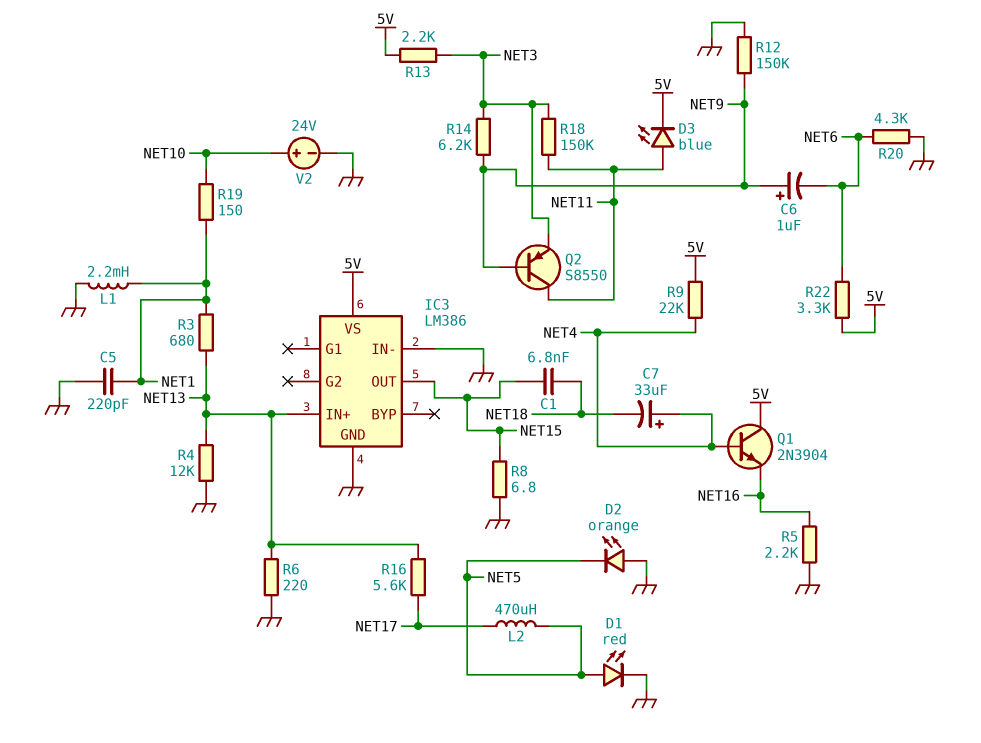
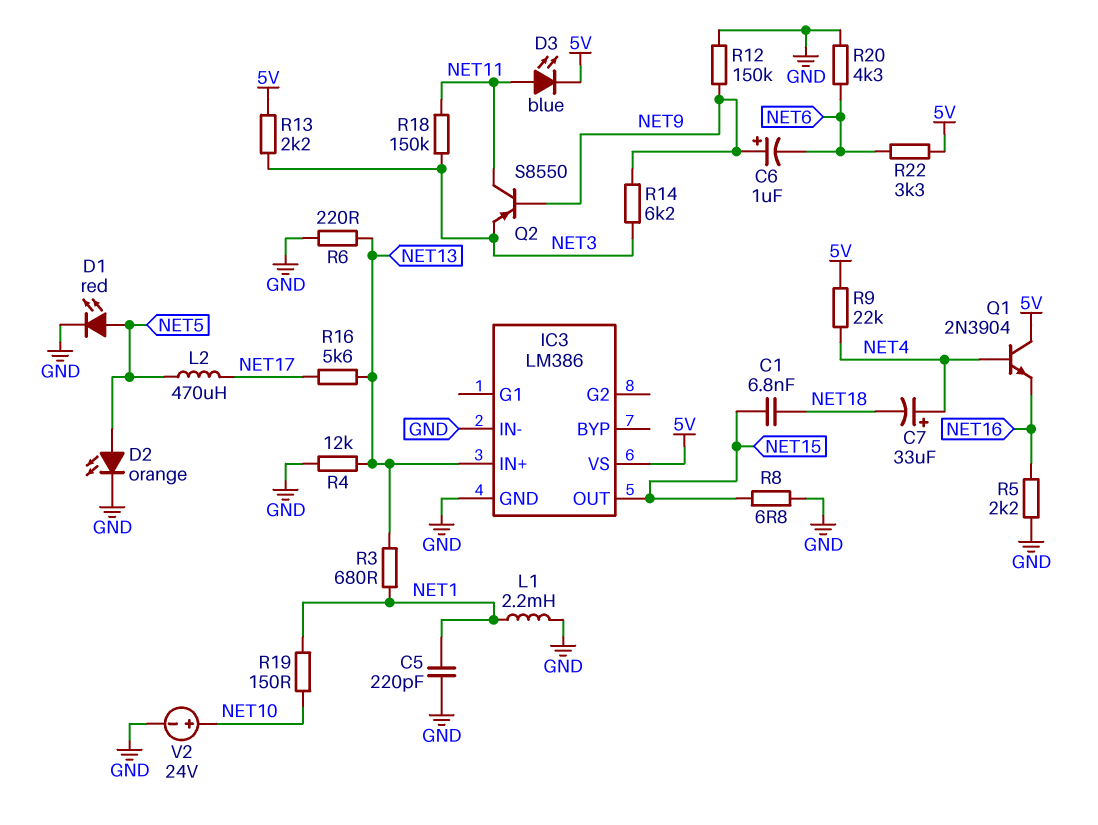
D2: LED orange (A GND, K NET5) -> LED orange (A NET5, K GND)

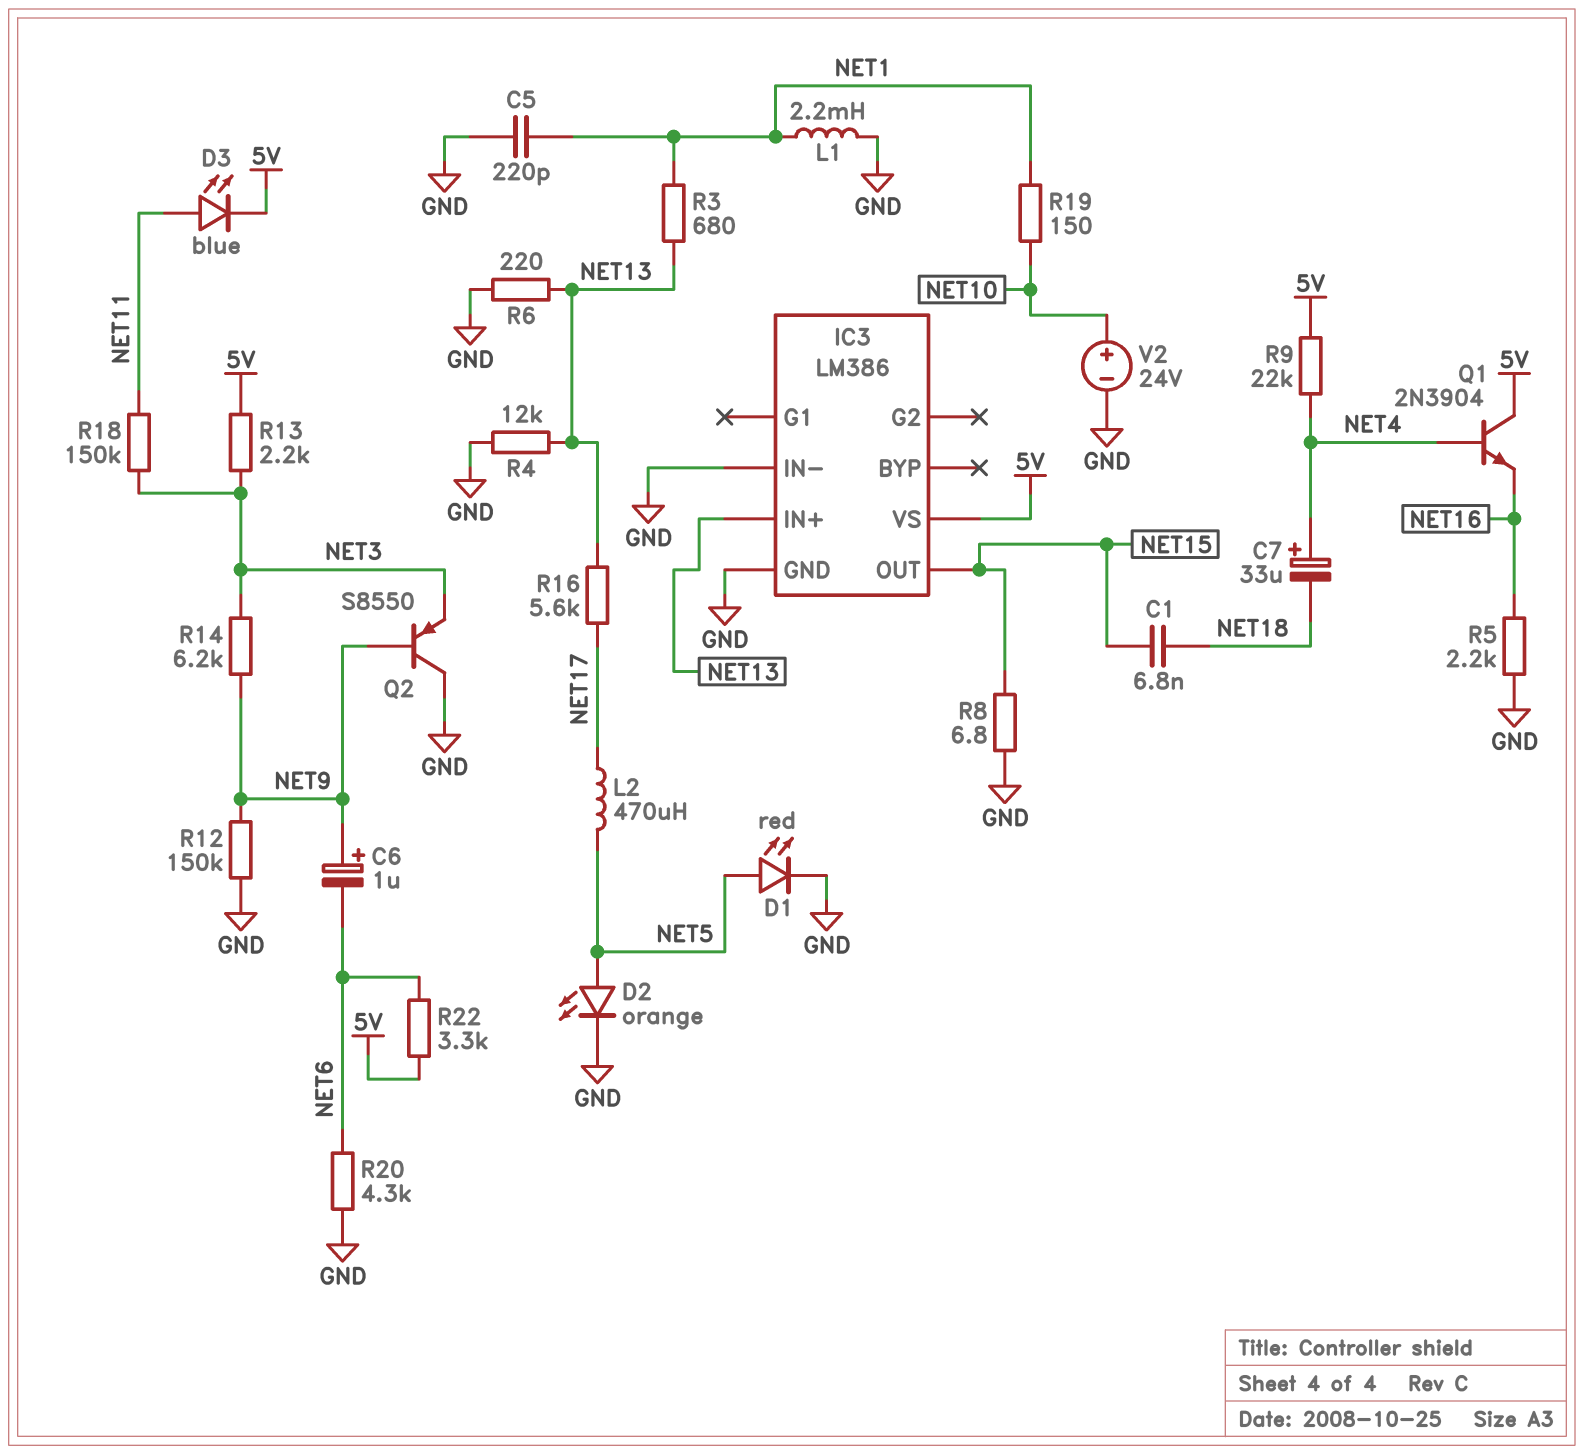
Q2: PNP S8550 (B NET9, C NET11, E NET3) -> PNP S8550 (B NET9, C GND, E NET3)

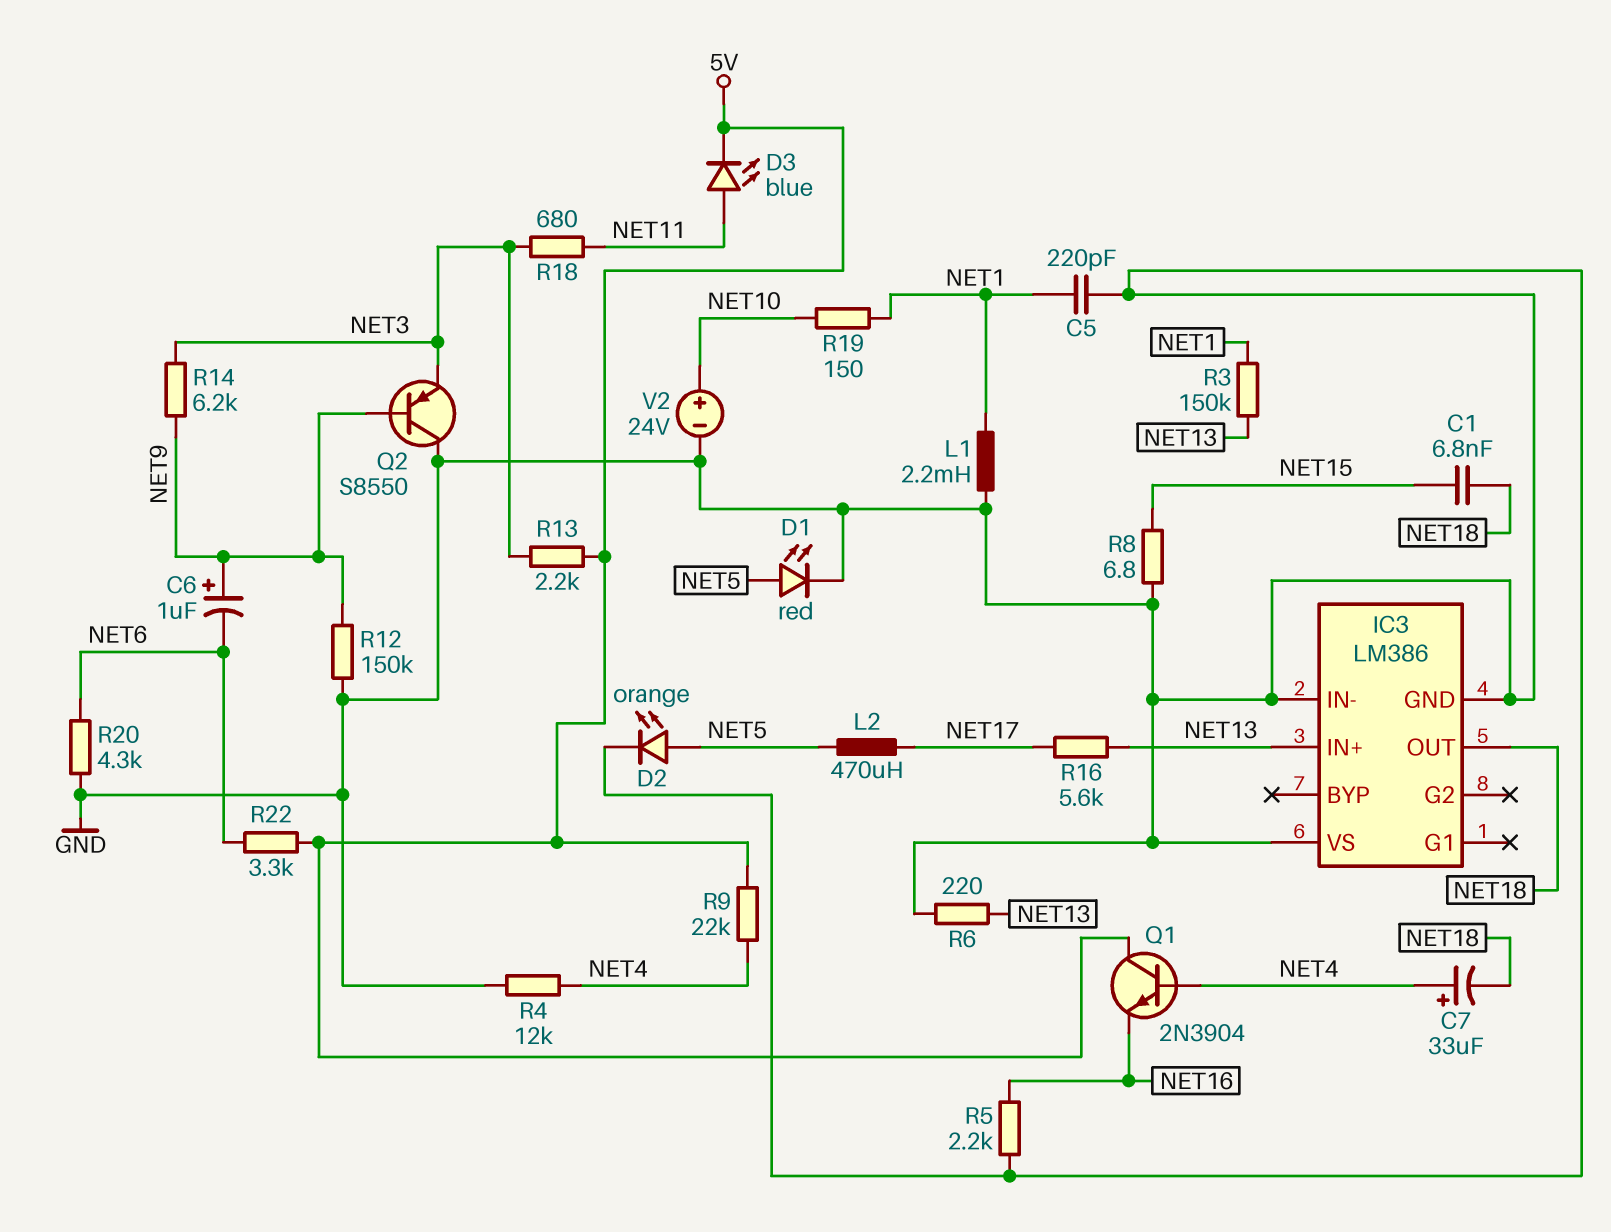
IC3 pin OUT: NET15 -> NET18
IC3 pin VS: 5V -> GND
R3: 680 (NET1, NET13) -> 150k (NET1, NET13)
R4: 12k (GND, NET13) -> 12k (GND, NET4)
R18: 150k (NET3, NET11) -> 680 (NET3, NET11)

